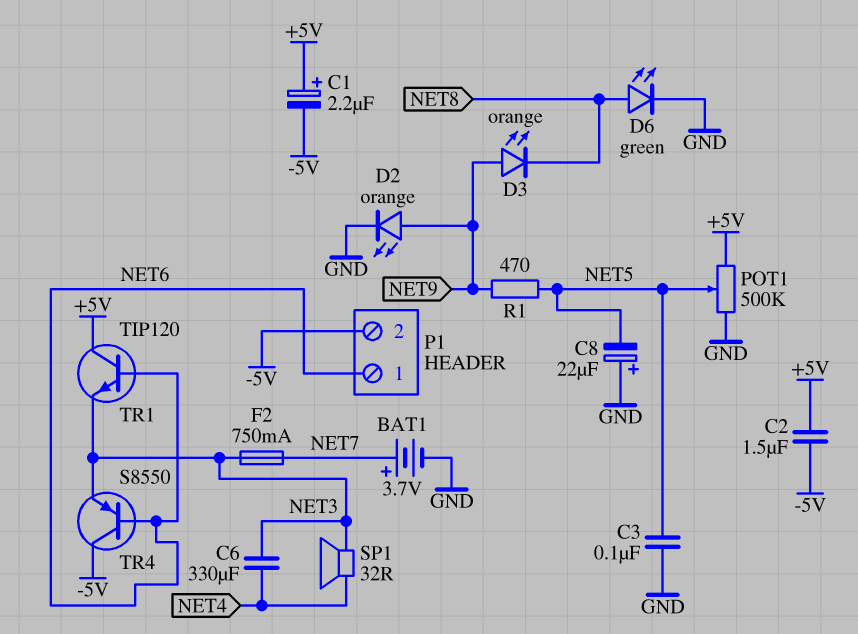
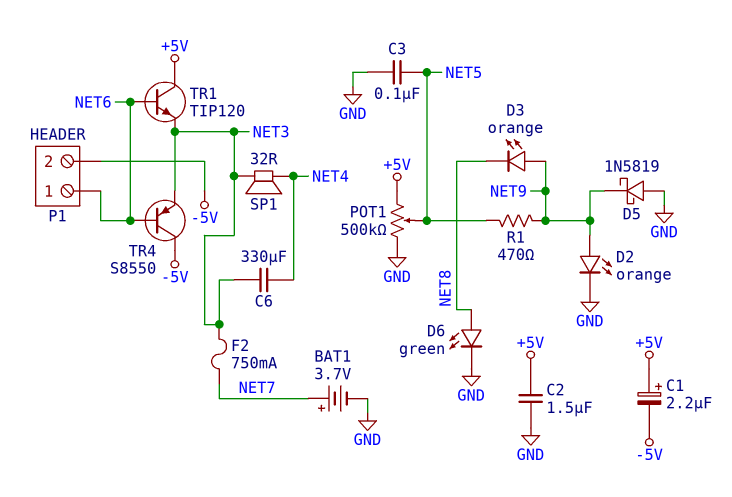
C2: 1.5uF (+5V, -5V) -> 1.5uF (+5V, GND)
C8: 22uF (plus GND, minus NET5) -> none
D5: none -> schottky 1N5819 (A GND, K NET9)

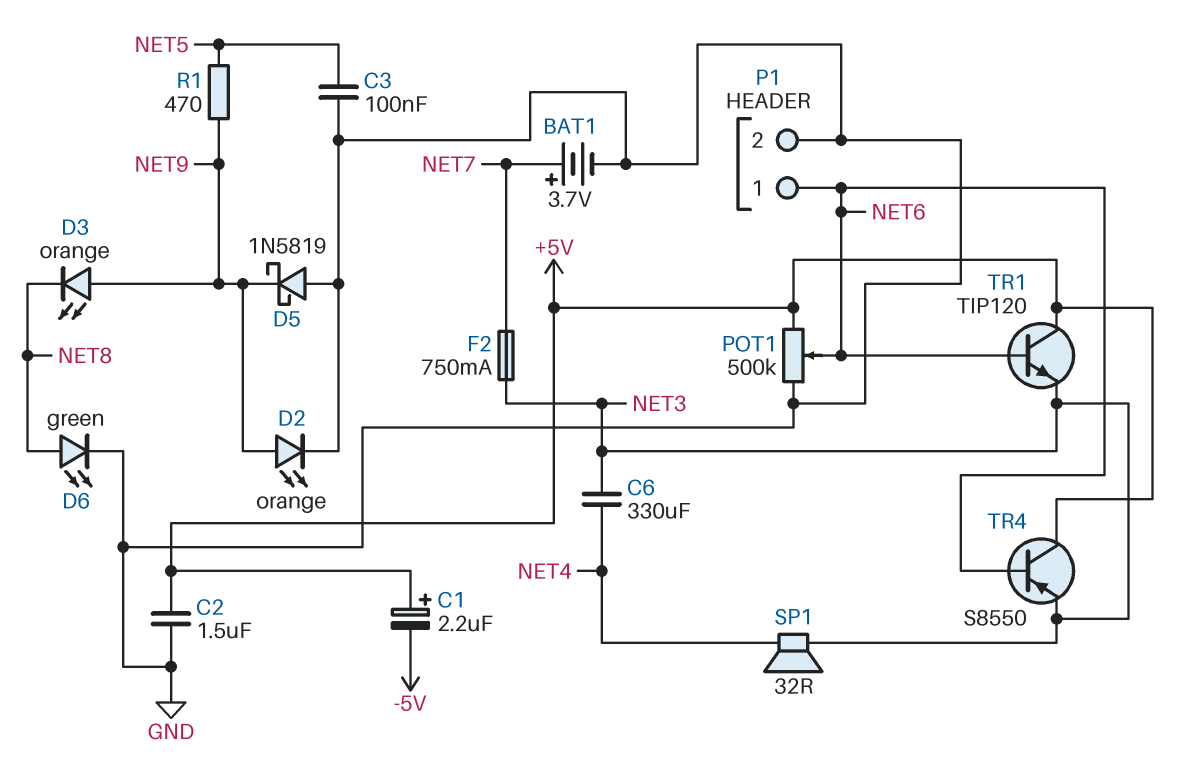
P1 pin 2: -5V -> GND
POT1: 500k (+5V, GND, wiper NET5) -> 500k (+5V, GND, wiper NET6)
TR4: PNP S8550 (B NET6, C -5V, E NET3) -> PNP S8550 (B NET6, C +5V, E NET3)

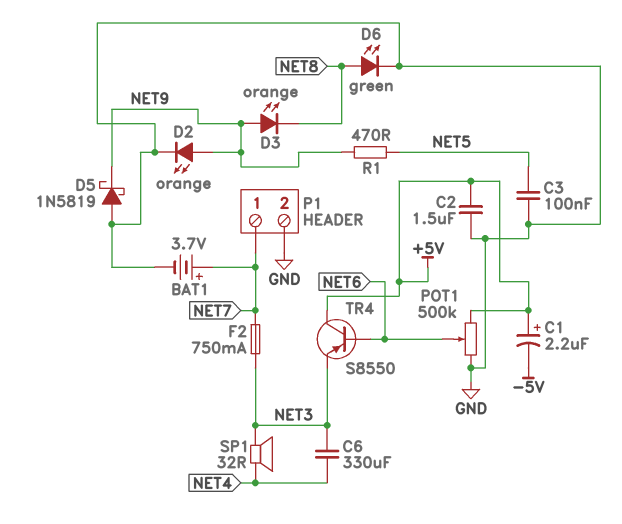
P1 pin 1: NET6 -> NET7
TR1: NPN TIP120 (B NET6, C +5V, E NET3) -> none

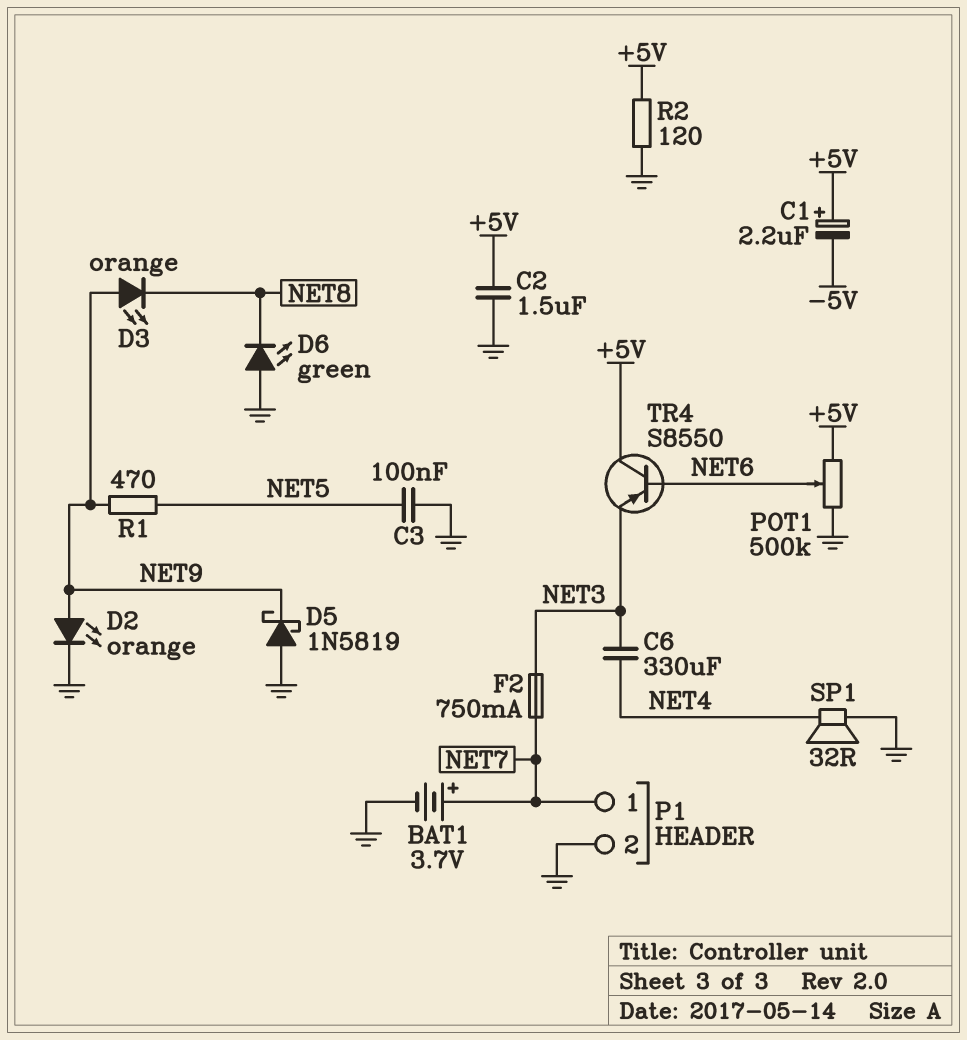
D6: LED green (A NET8, K GND) -> LED green (A GND, K NET8)
R2: none -> 120 (+5V, GND)
SP1: speaker 32R (NET3, NET4) -> speaker 32R (GND, NET4)

